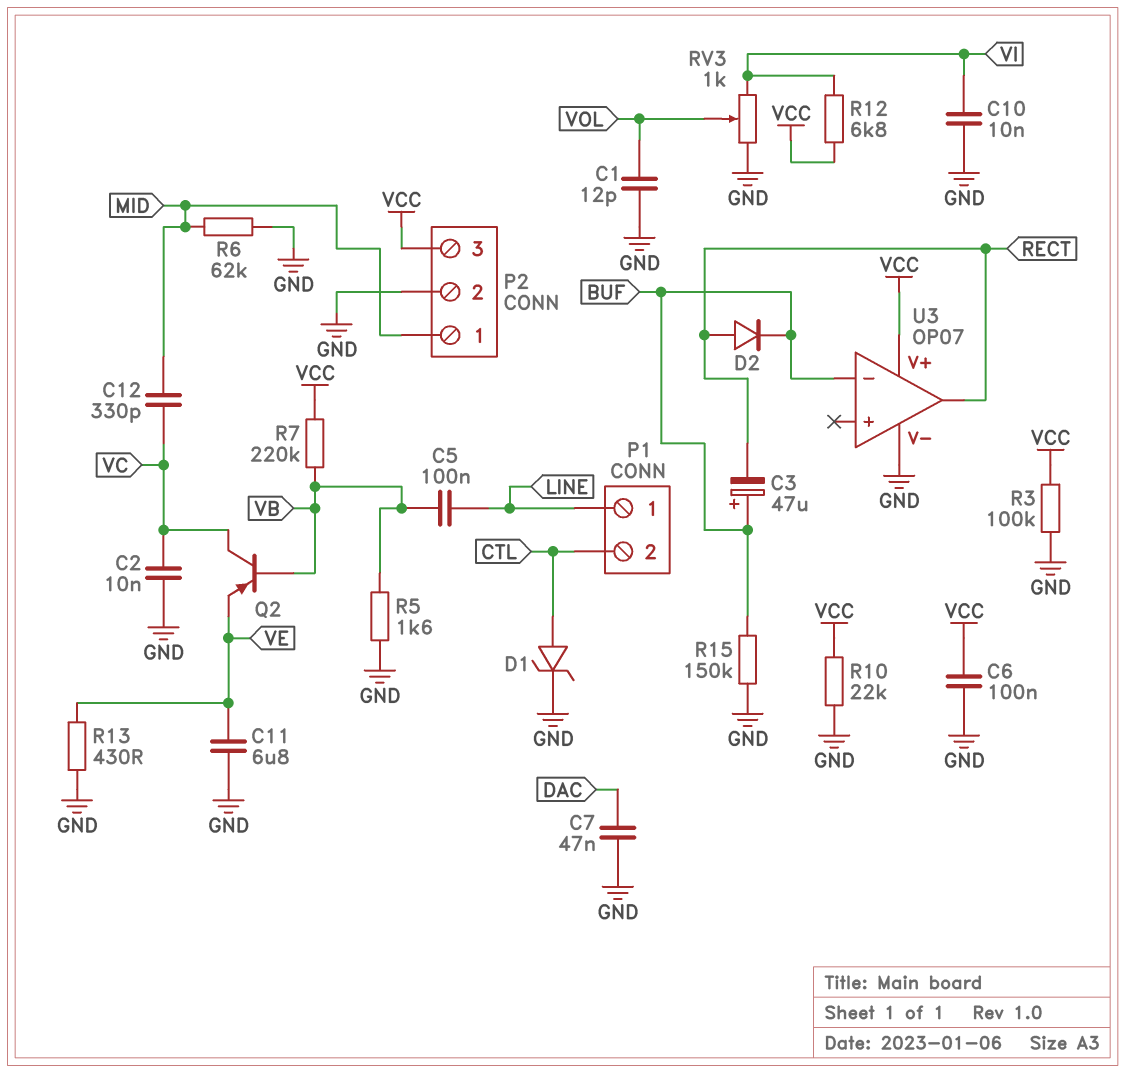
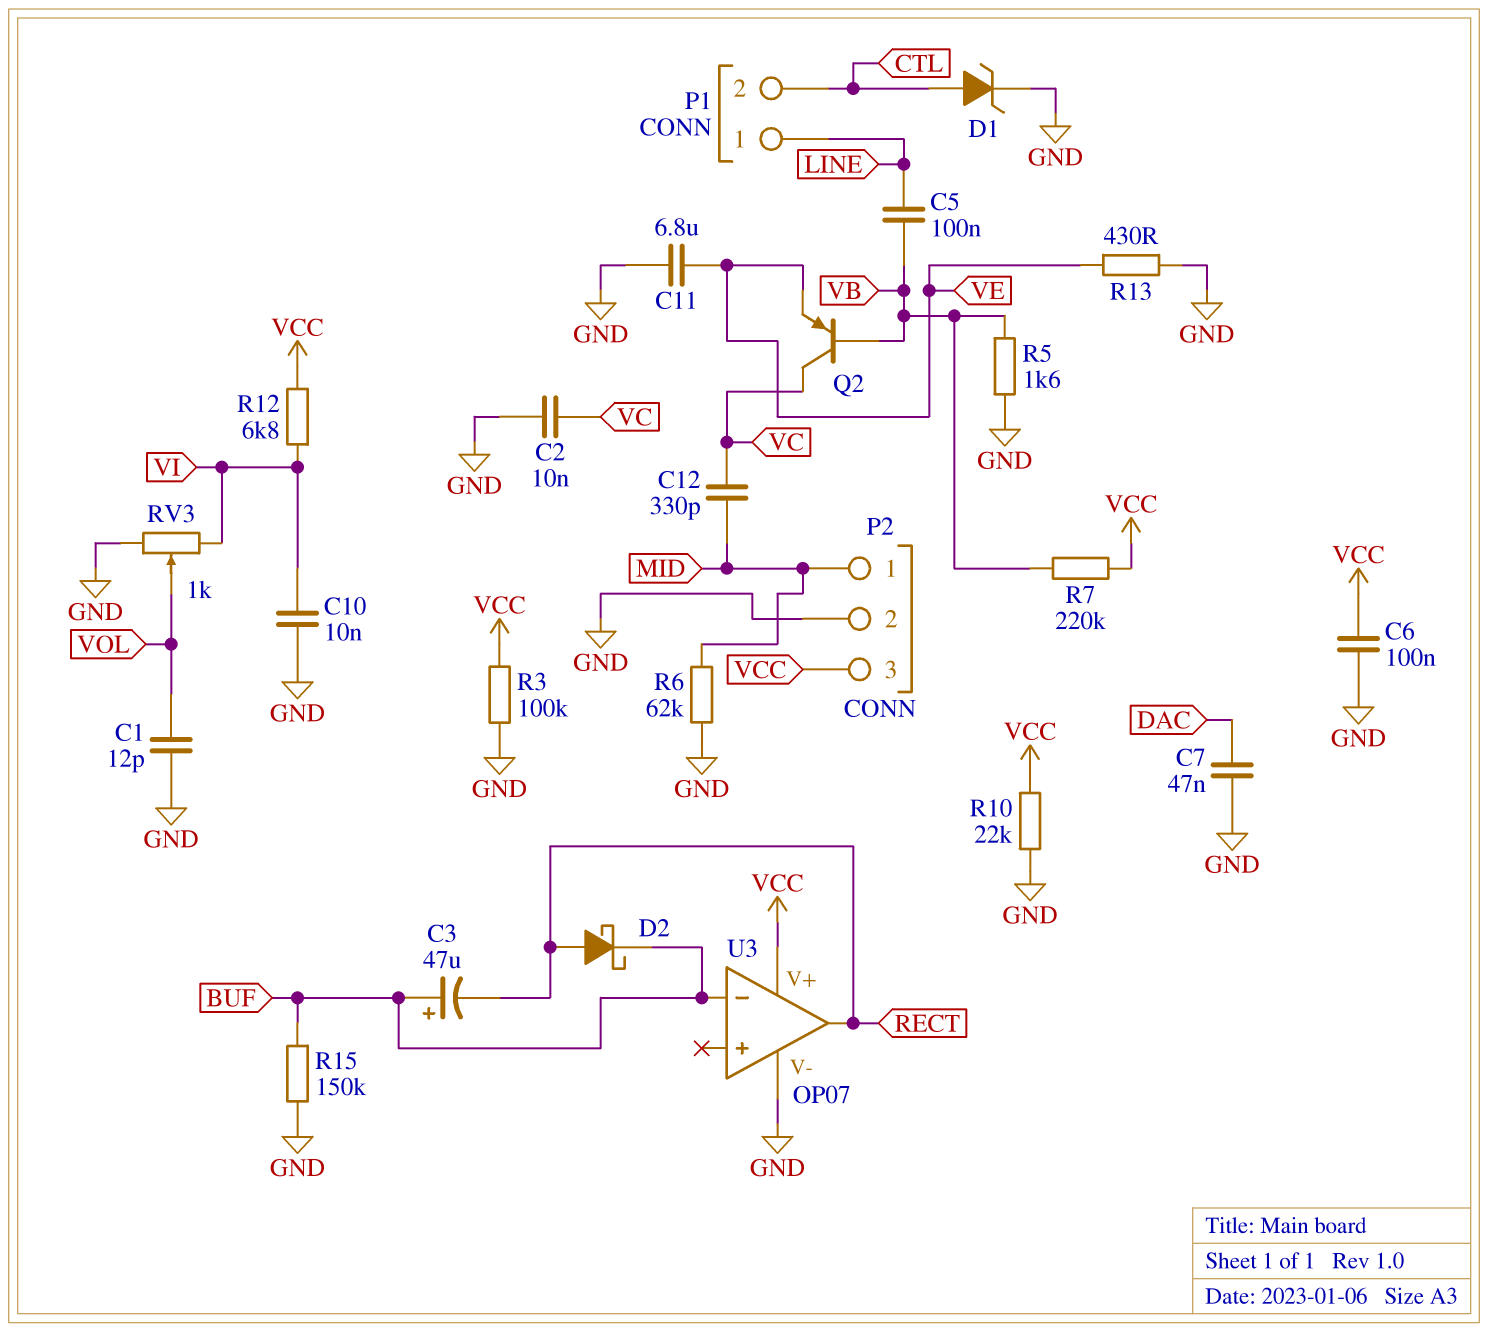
D2: diode (A RECT, K BUF) -> schottky (A RECT, K BUF)

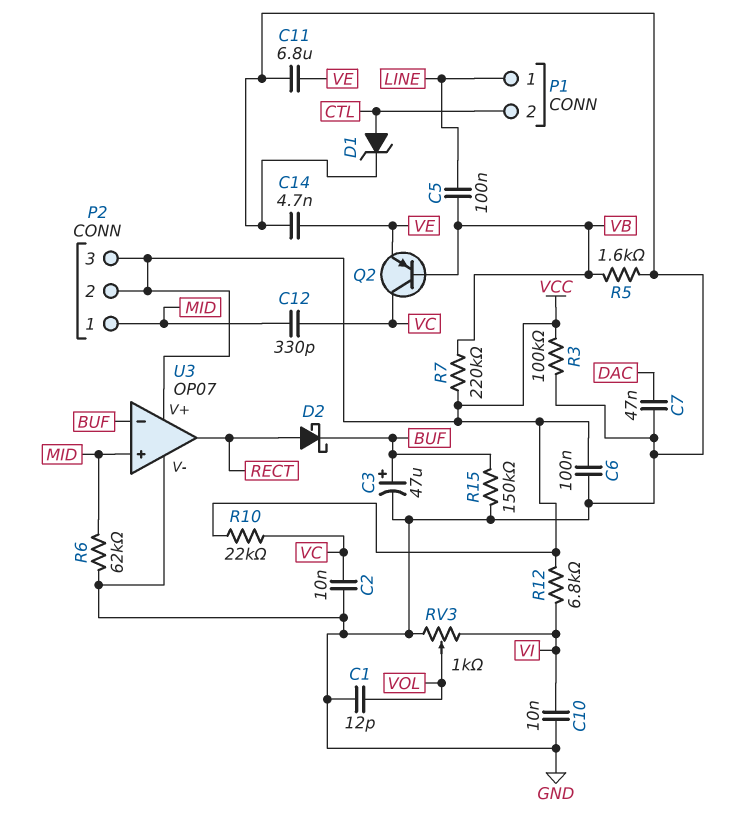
C3: 47uF (plus BUF, minus RECT) -> 47uF (plus BUF, minus GND)
C14: none -> 4.7nF (GND, VE)
P2 pin 2: GND -> VCC
R10: 22k (GND, VCC) -> 22k (VC, VCC)
R13: 430 (GND, VE) -> none
U3 pin in+: none -> MID

